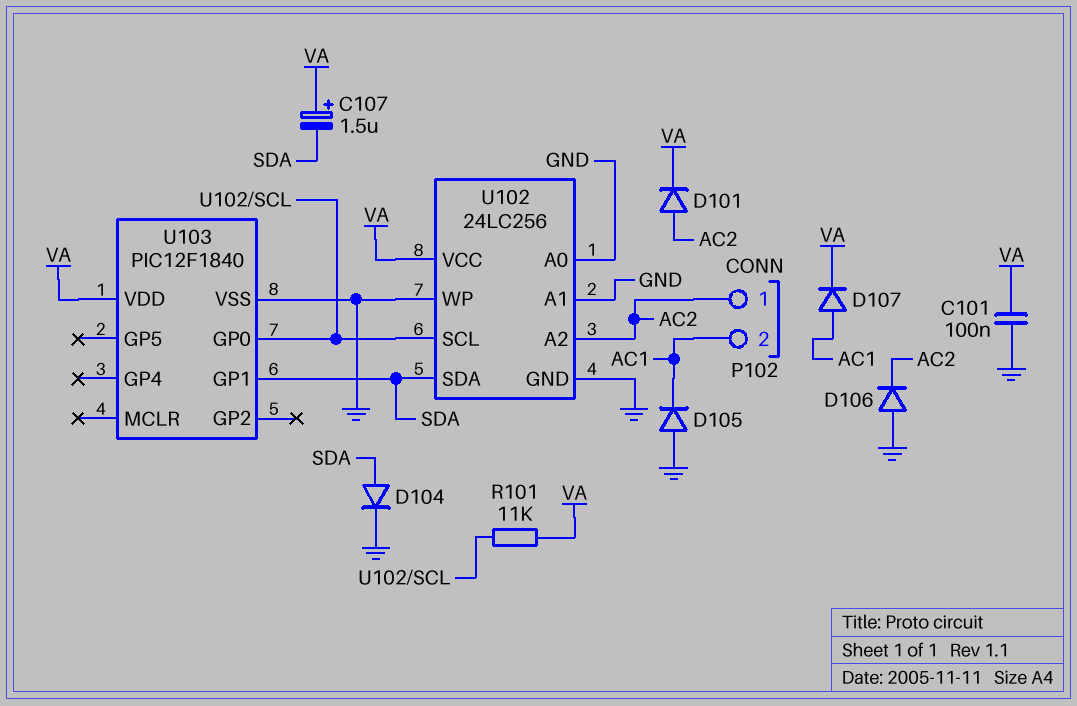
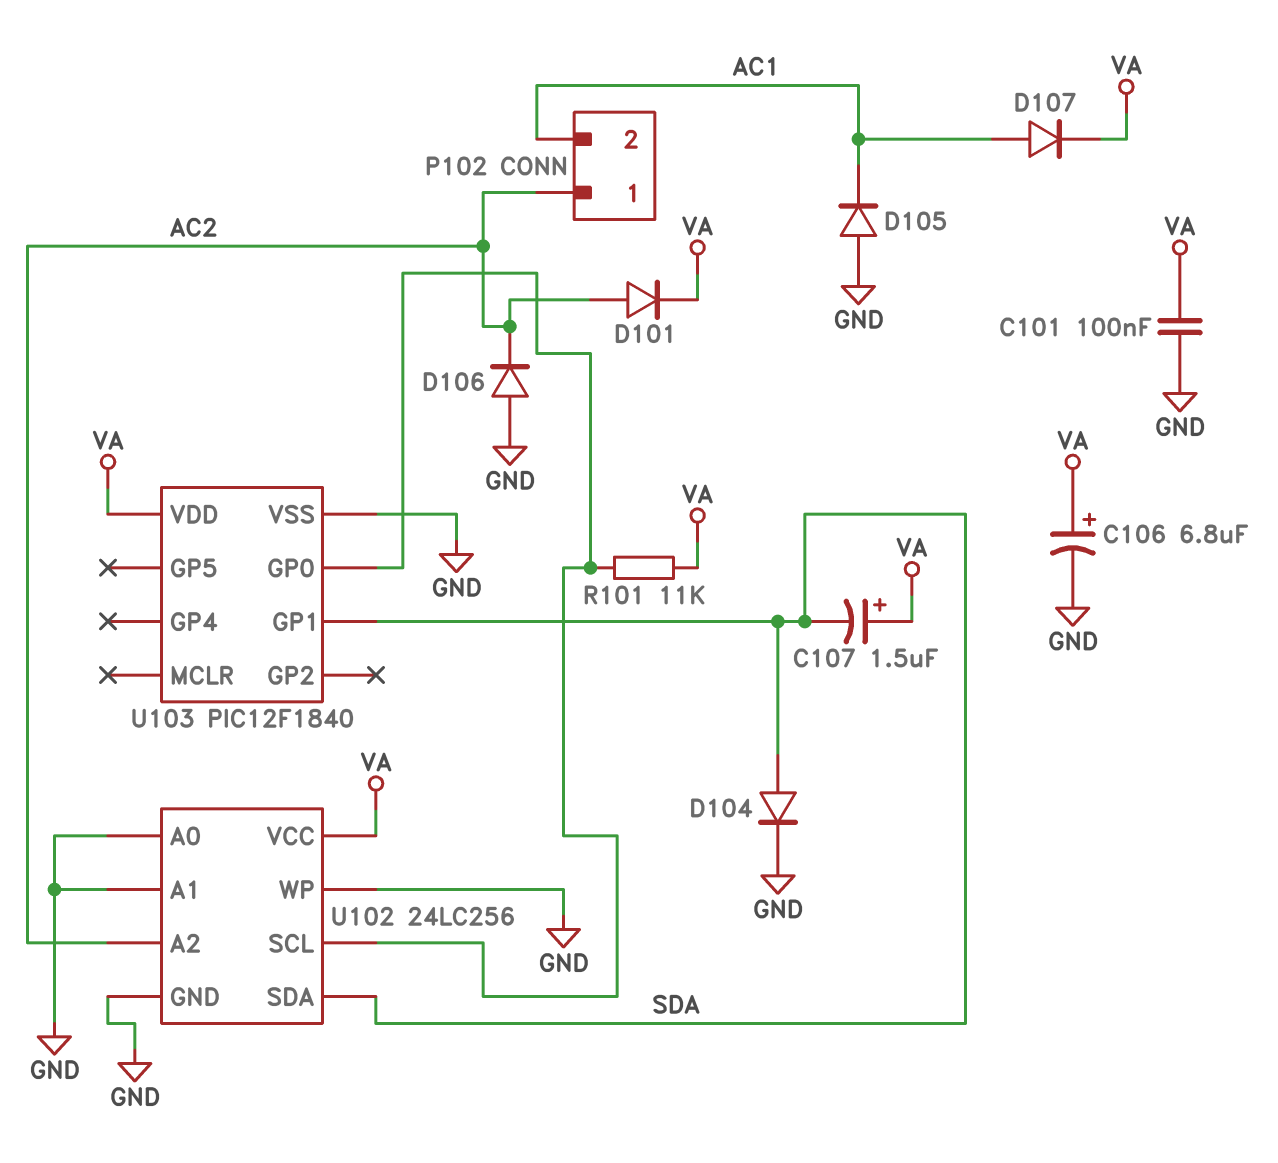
C106: none -> 6.8uF (plus VA, minus GND)

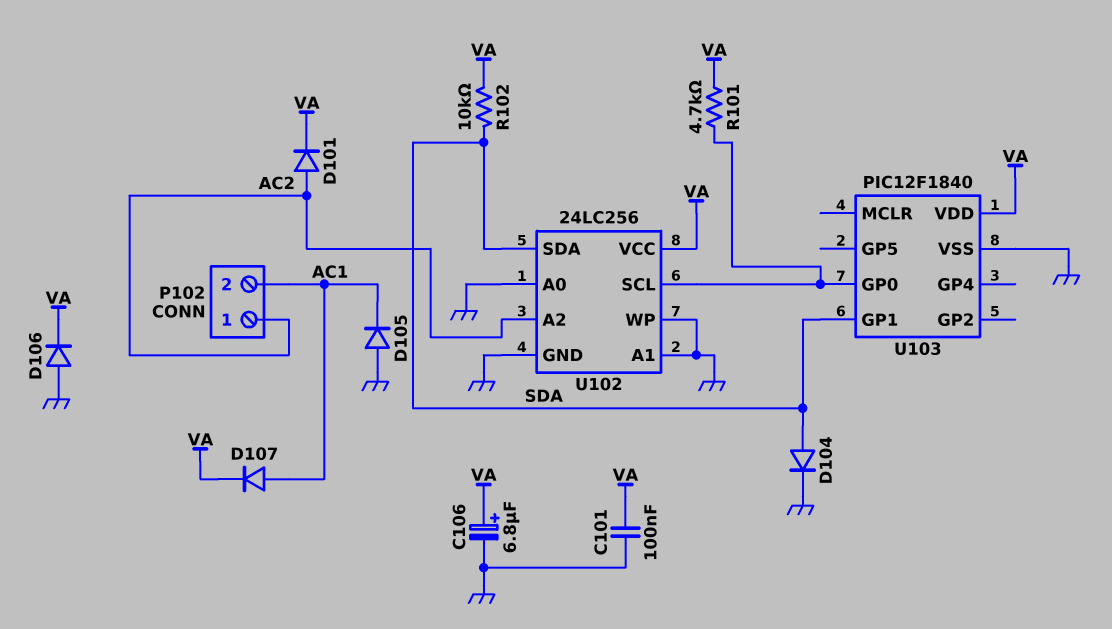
C107: 1.5uF (plus VA, minus SDA) -> none
D106: diode (A GND, K AC2) -> diode (A GND, K VA)
R101: 11k (U102/SCL, VA) -> 4.7k (U102/SCL, VA)
R102: none -> 10k (SDA, VA)

